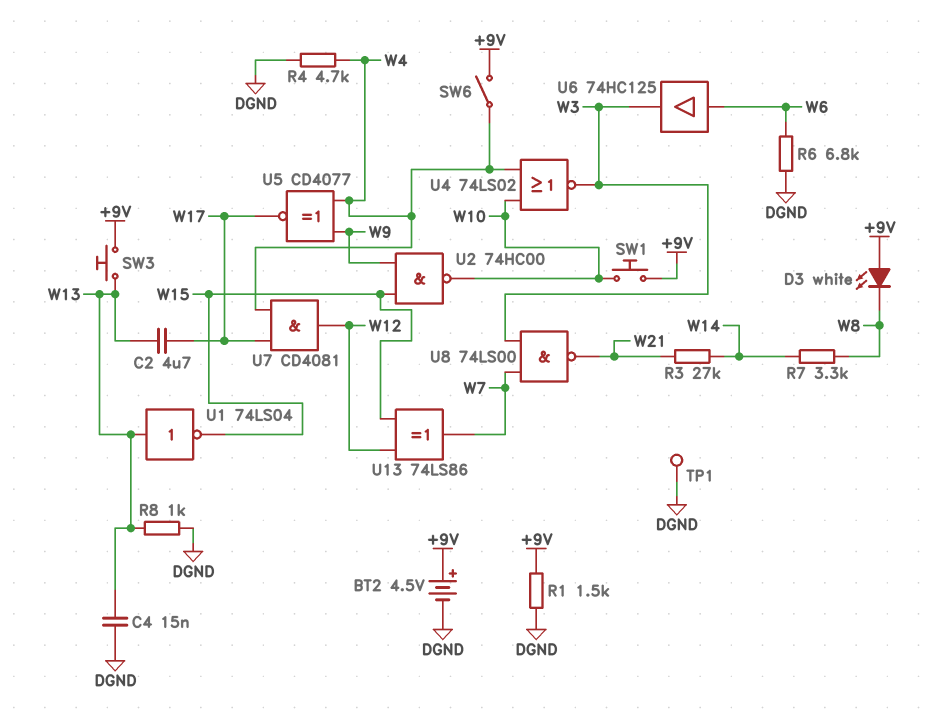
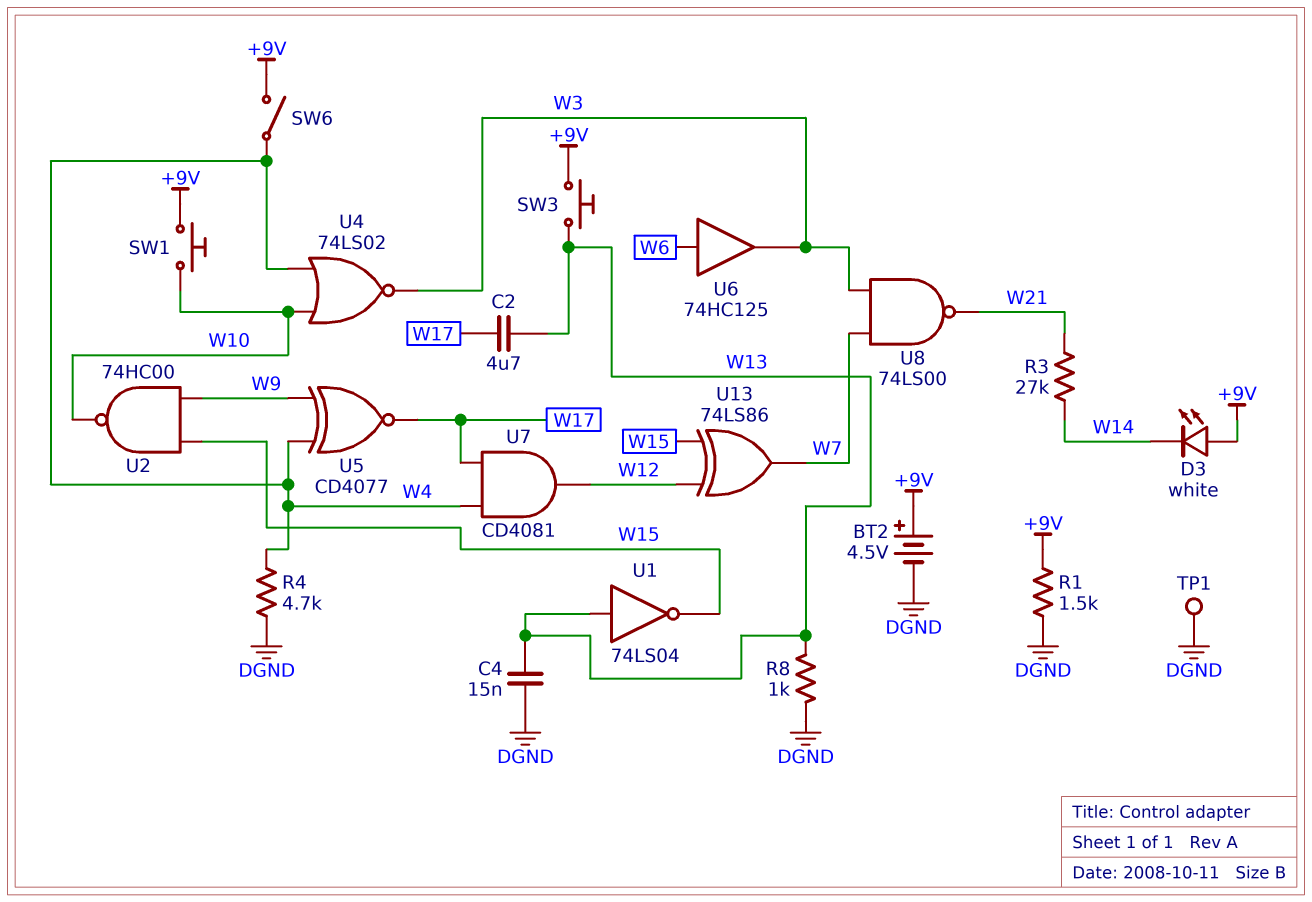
D3: LED white (A +9V, K W8) -> LED white (A +9V, K W14)
R6: 6.8k (DGND, W6) -> none
R7: 3.3k (W8, W14) -> none

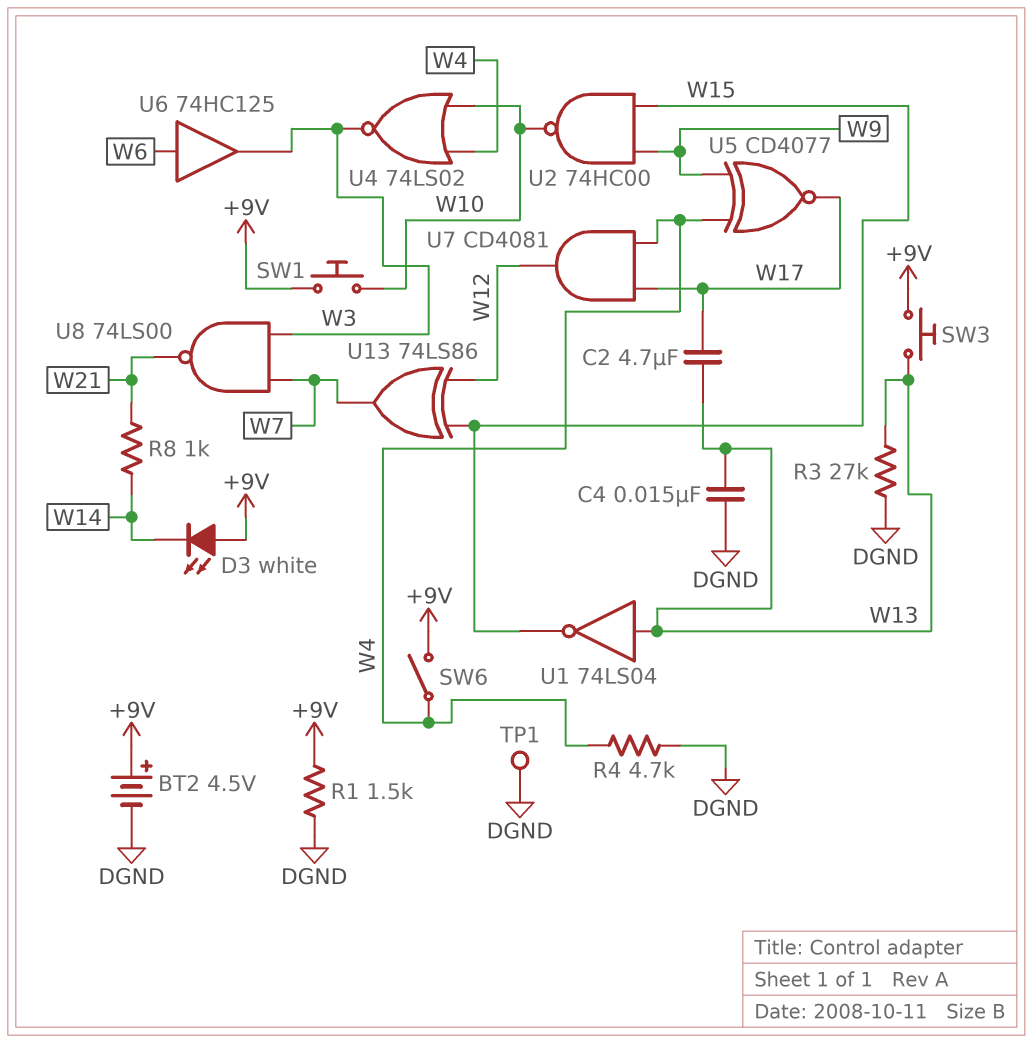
R3: 27k (W14, W21) -> 27k (DGND, W13)
R8: 1k (DGND, W13) -> 1k (W14, W21)

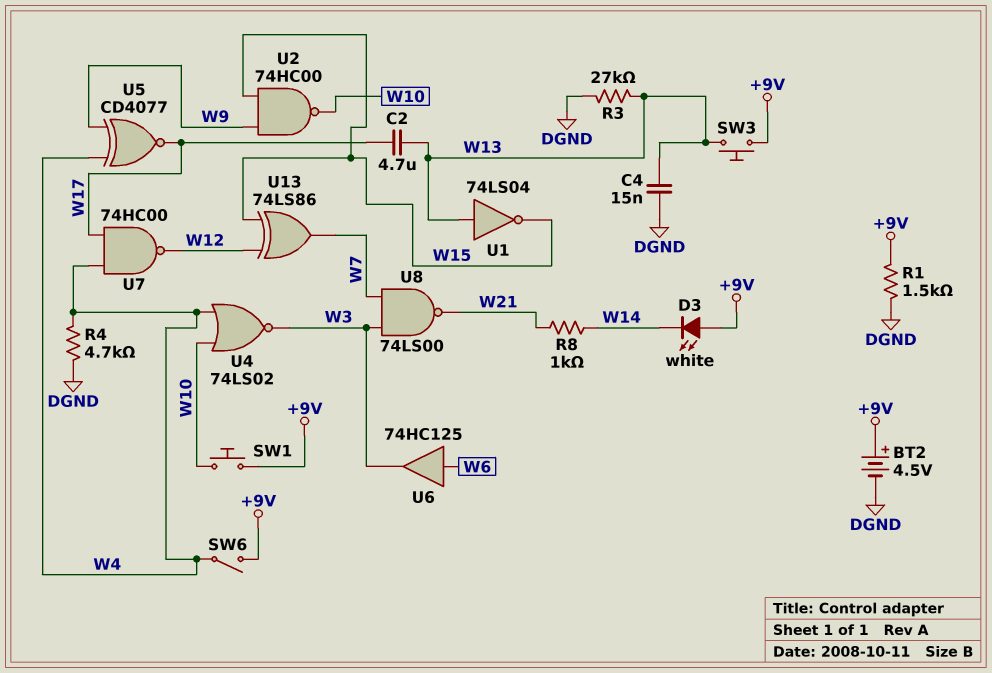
TP1: test point (DGND) -> none
U7: AND CD4081 (in W4, in W17, out W12) -> NAND 74HC00 (in W4, in W17, out W12)

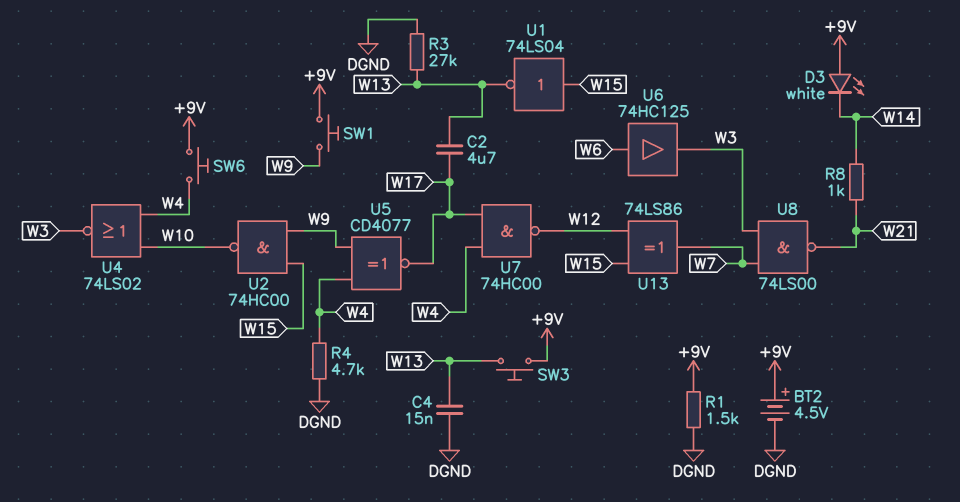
SW1: button (+9V, W10) -> button (+9V, W9)
SW6: switch (+9V, W4) -> button (+9V, W4)
U1: NOT 74LS04 (in W13, out W15) -> NOT 74LS04 (in W15, out W13)

